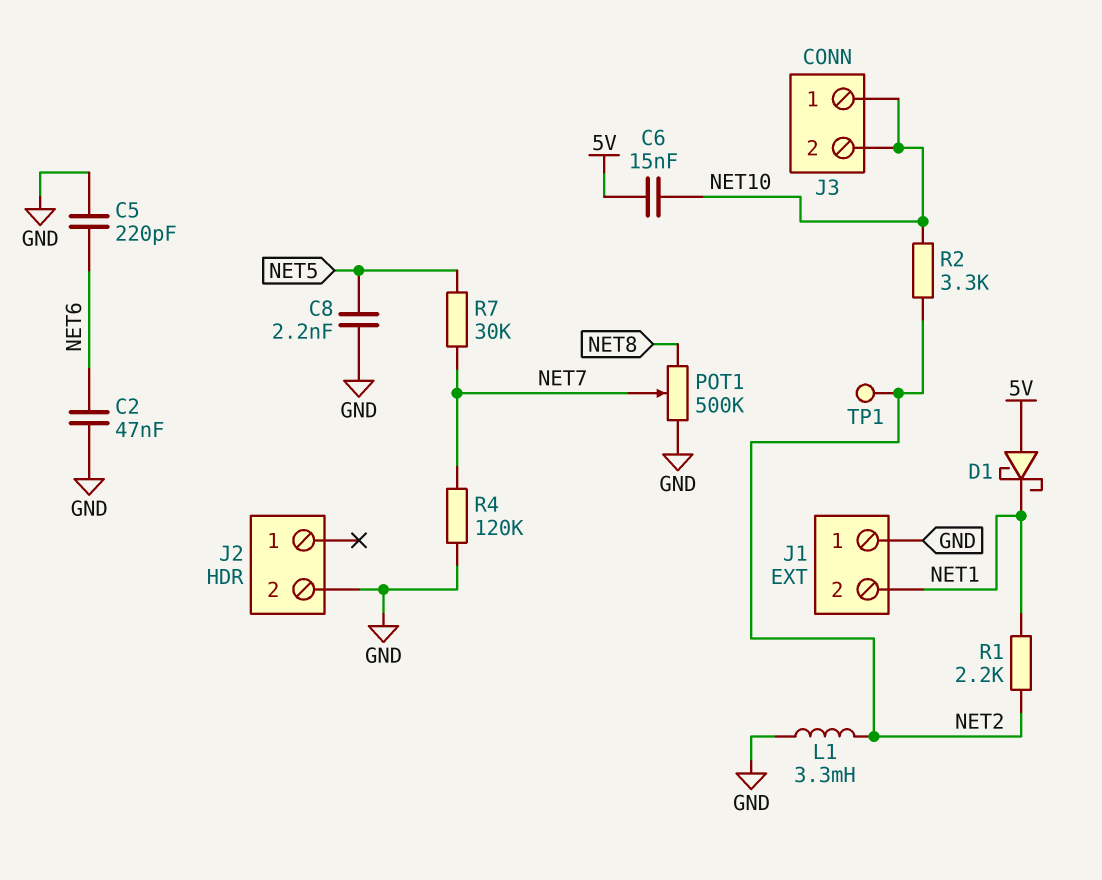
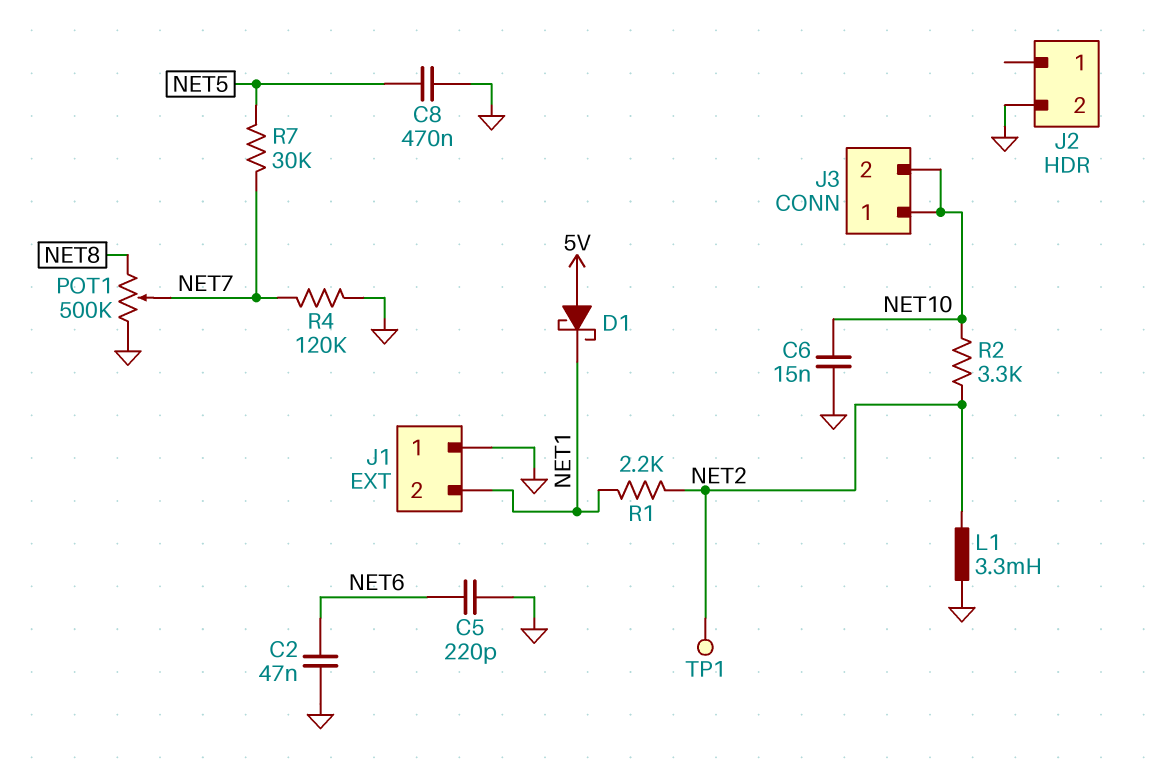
C6: 15nF (5V, NET10) -> 15nF (GND, NET10)
C8: 2.2nF (GND, NET5) -> 470nF (GND, NET5)

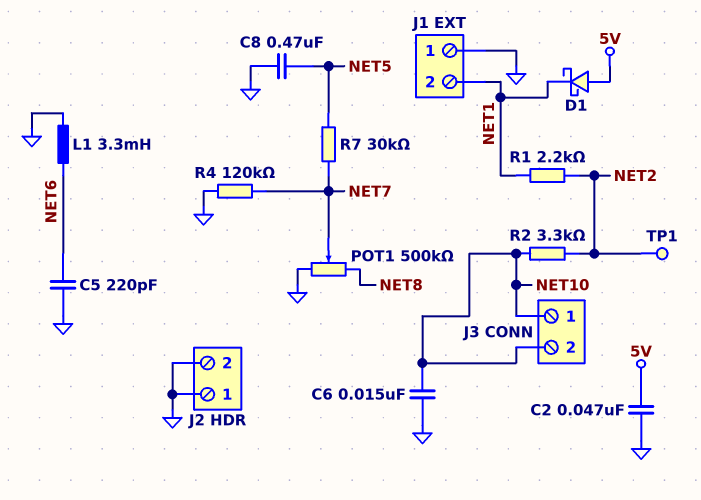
C2: 47nF (GND, NET6) -> 47nF (5V, GND)
J2 pin 1: none -> GND
L1: 3.3mH (GND, NET2) -> 3.3mH (GND, NET6)

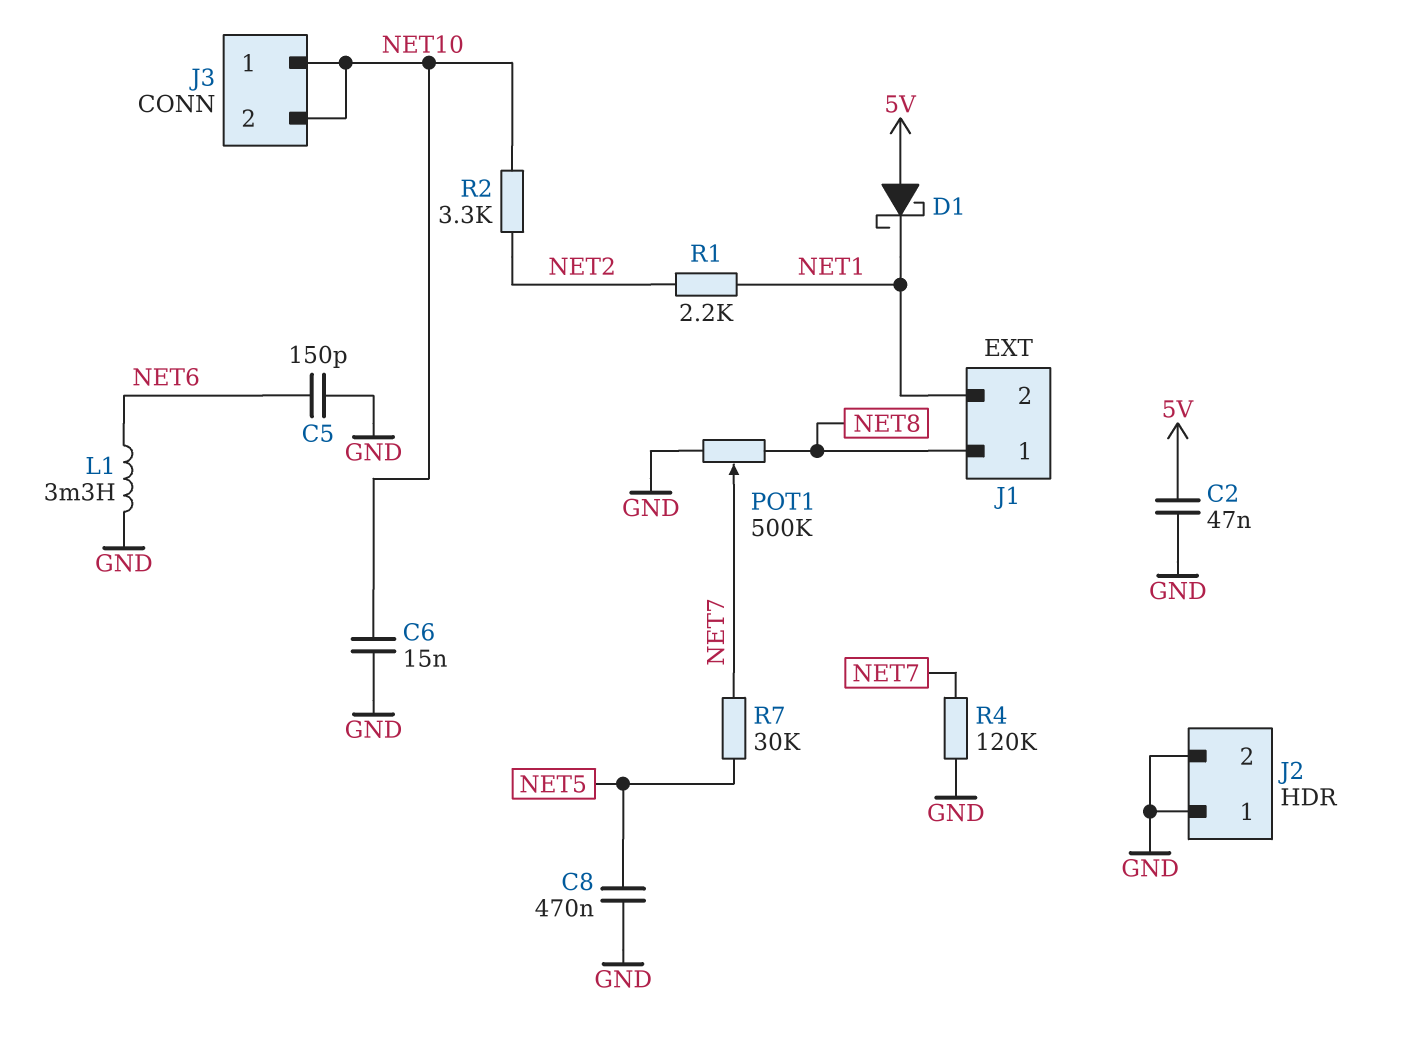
C5: 220pF (GND, NET6) -> 150pF (GND, NET6)
J1 pin 1: GND -> NET8
TP1: test point (NET2) -> none

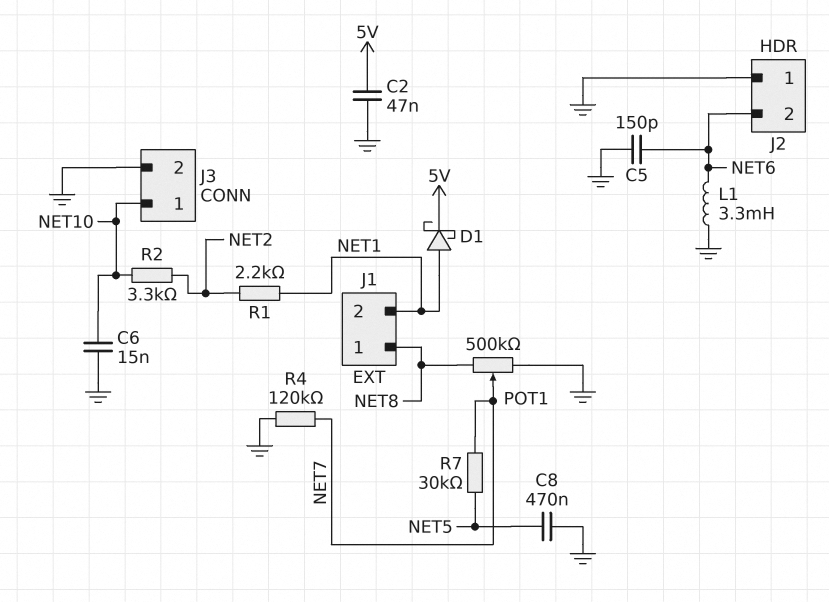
D1: schottky (A 5V, K NET1) -> schottky (A NET1, K 5V)
J2 pin 2: GND -> NET6
J3 pin 2: NET10 -> GND

